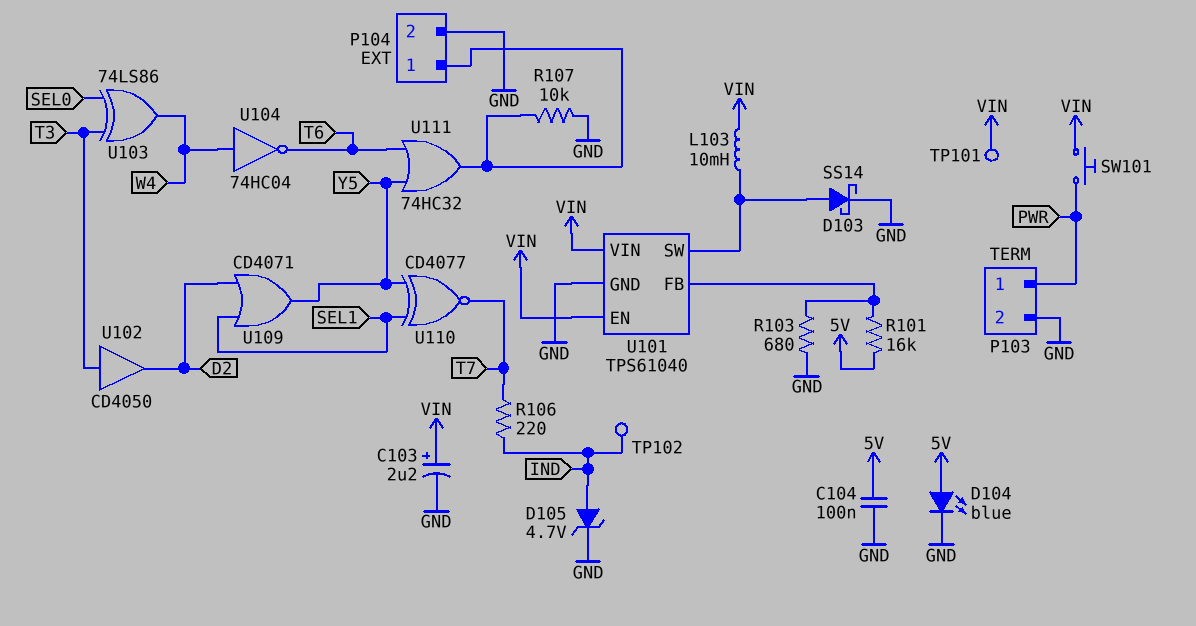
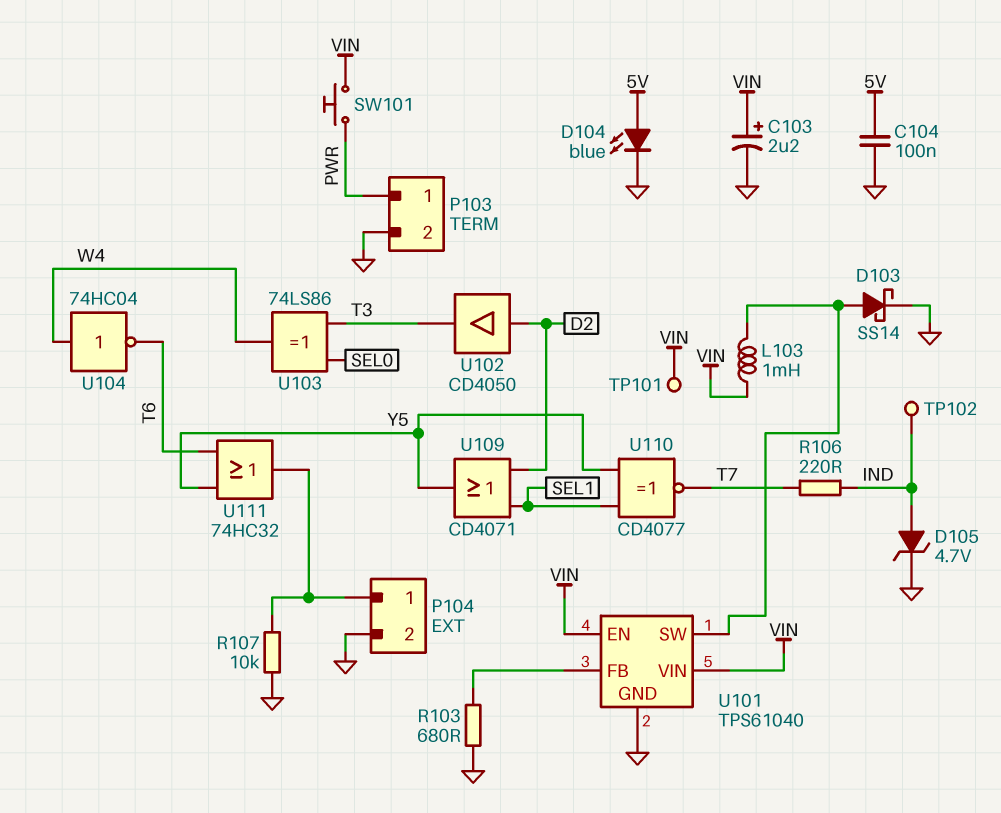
L103: 10mH (U101/SW, VIN) -> 1mH (U101/SW, VIN)
R101: 16k (5V, U101/FB) -> none
U102: buffer CD4050 (in T3, out D2) -> buffer CD4050 (in D2, out T3)

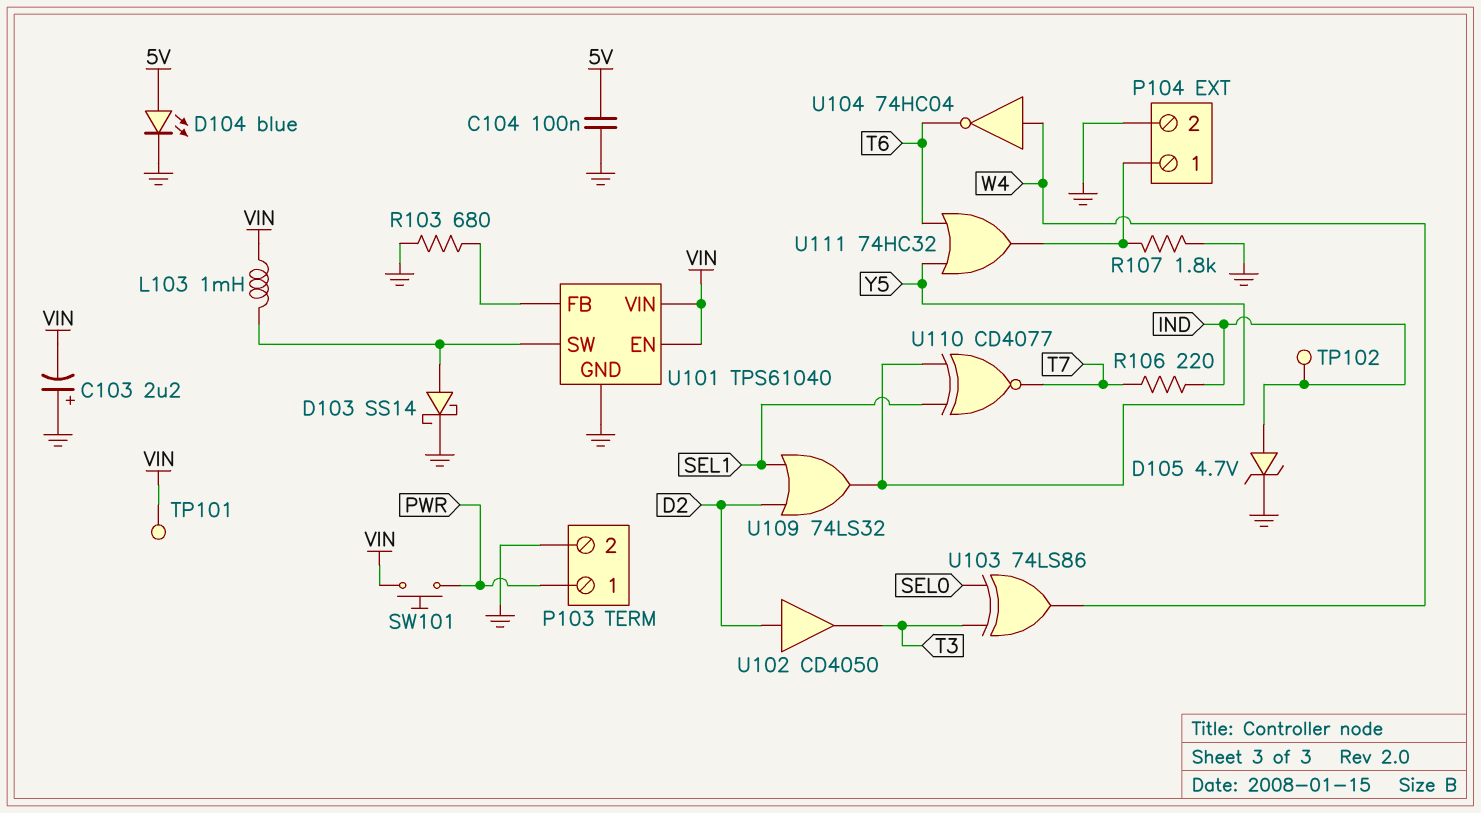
C103: 2.2uF (plus VIN, minus GND) -> 2.2uF (plus GND, minus VIN)
R107: 10k (GND, P104/1) -> 1.8k (GND, P104/1)
U109: OR CD4071 (in D2, in SEL1, out Y5) -> OR 74LS32 (in D2, in SEL1, out Y5)

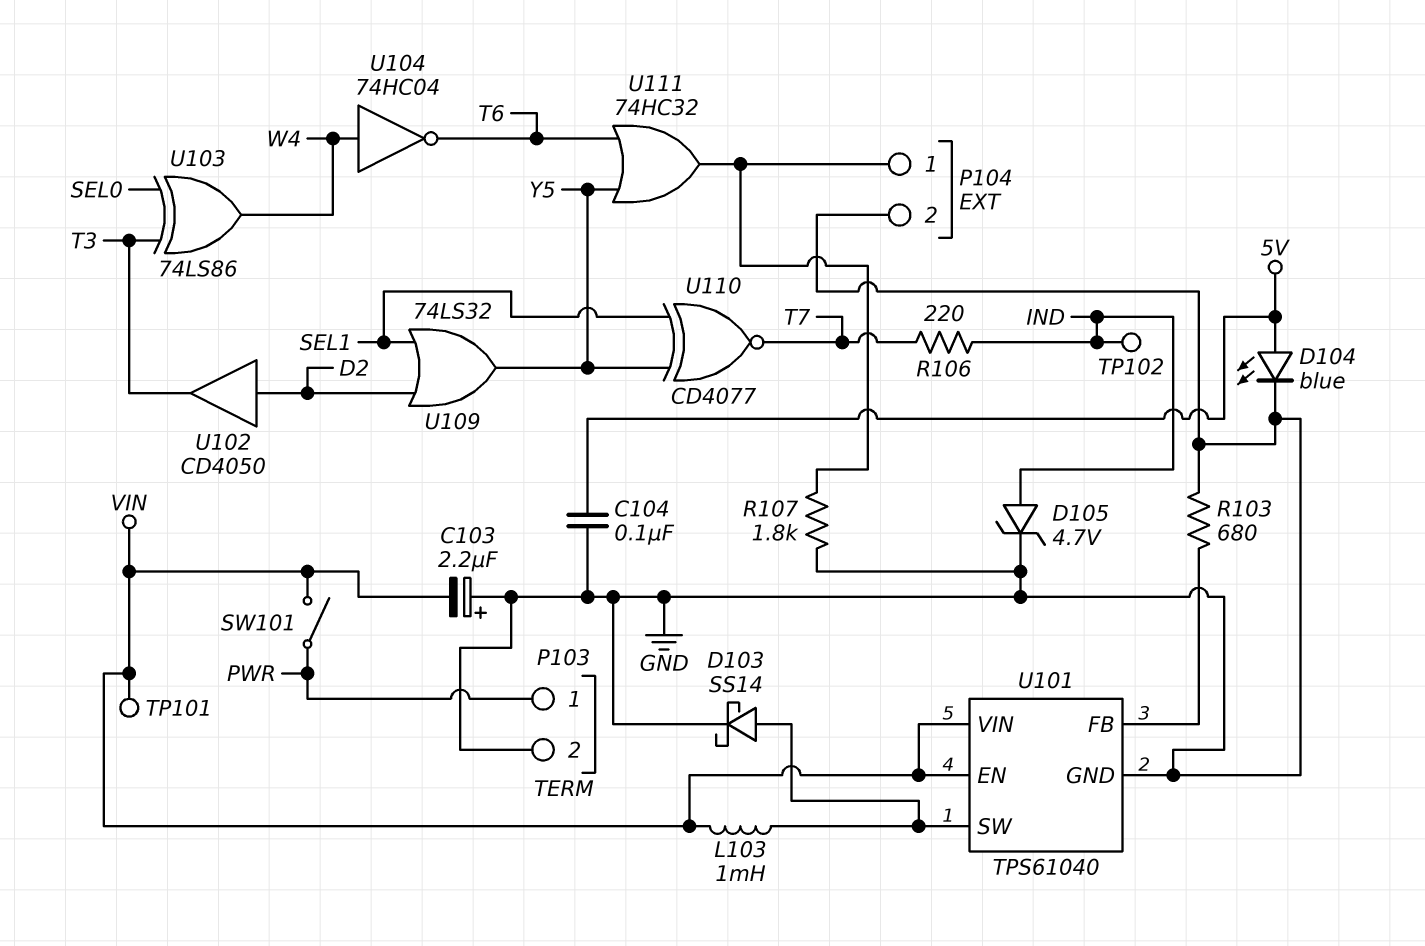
SW101: button (PWR, VIN) -> switch (PWR, VIN)

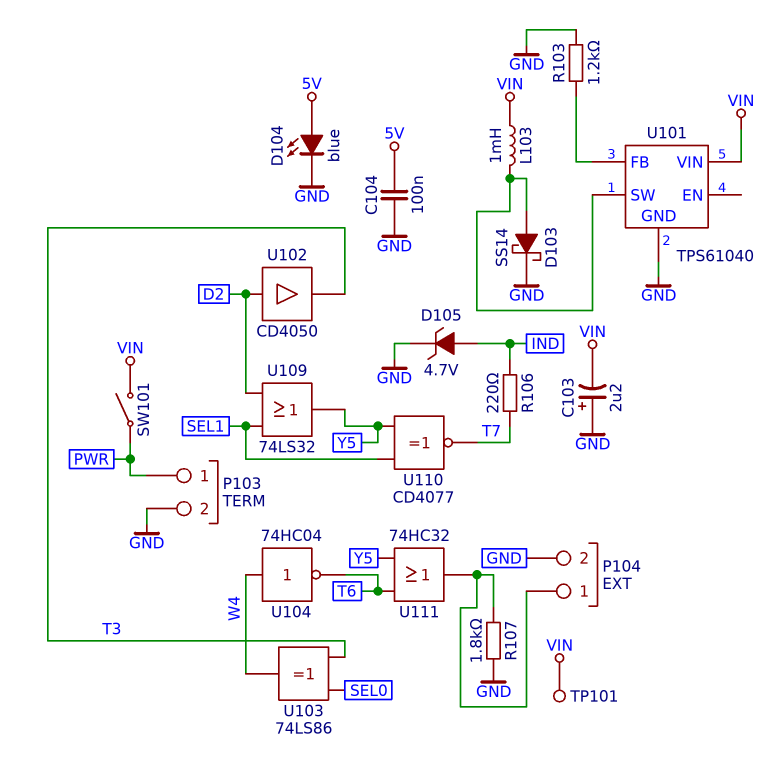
R103: 680 (GND, U101/FB) -> 1.2k (GND, U101/FB)
TP102: test point (IND) -> none
U101 pin EN: VIN -> none

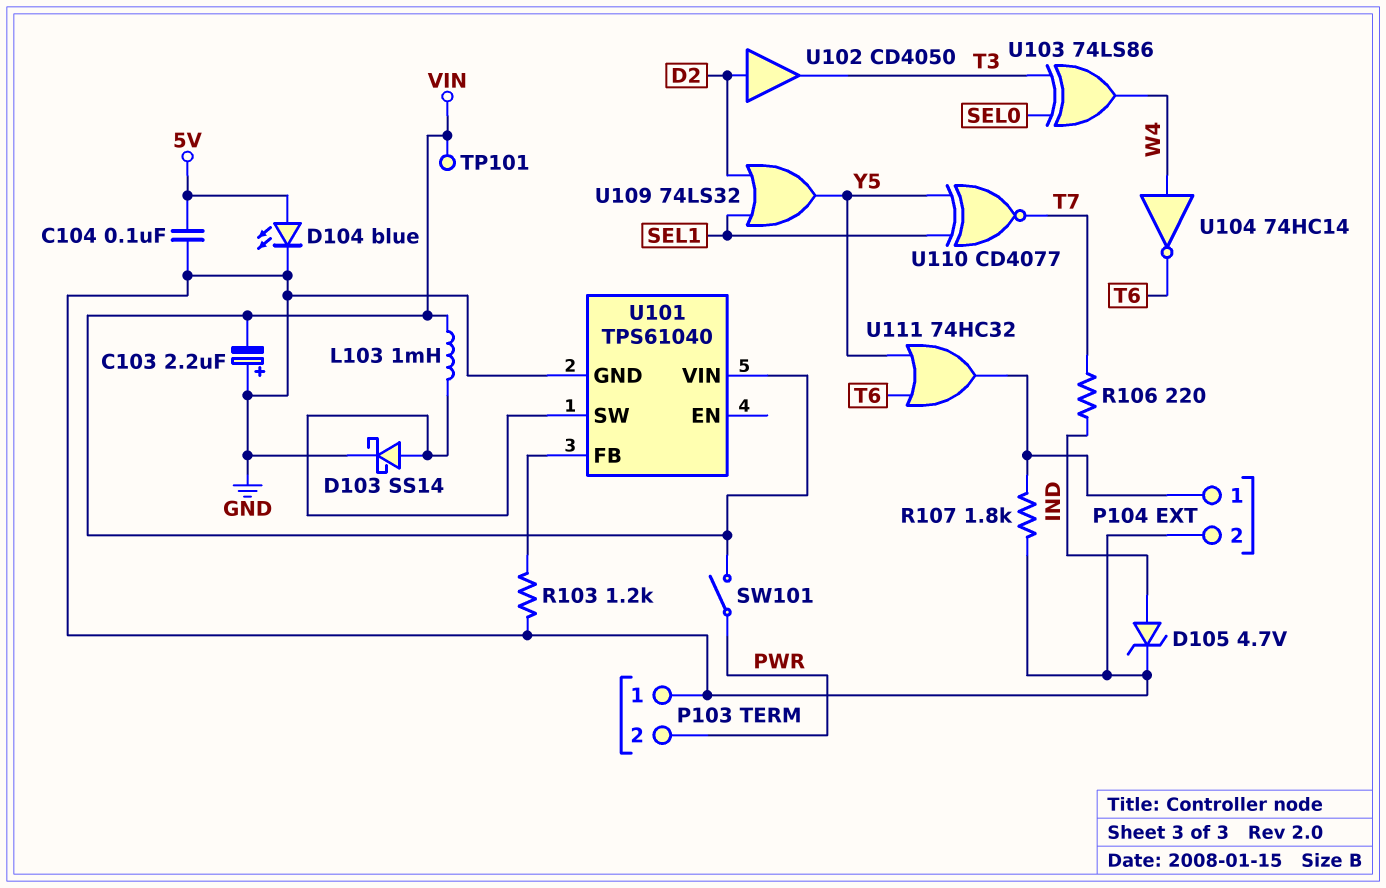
P103 pin 1: PWR -> GND
P103 pin 2: GND -> PWR
U104: NOT 74HC04 (in W4, out T6) -> NOT 74HC14 (in W4, out T6)

